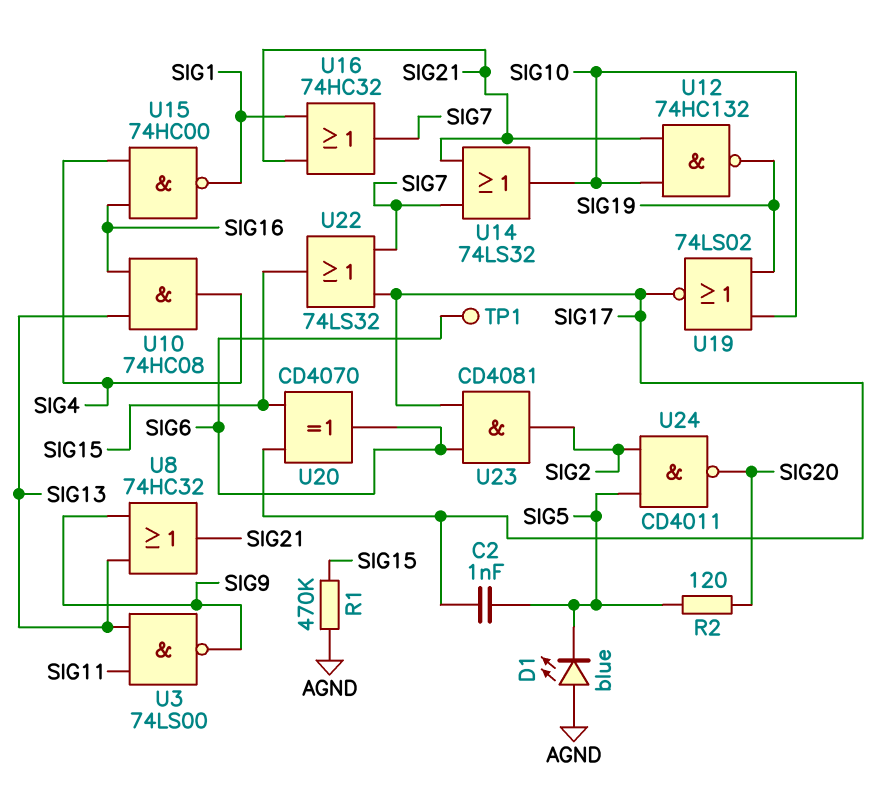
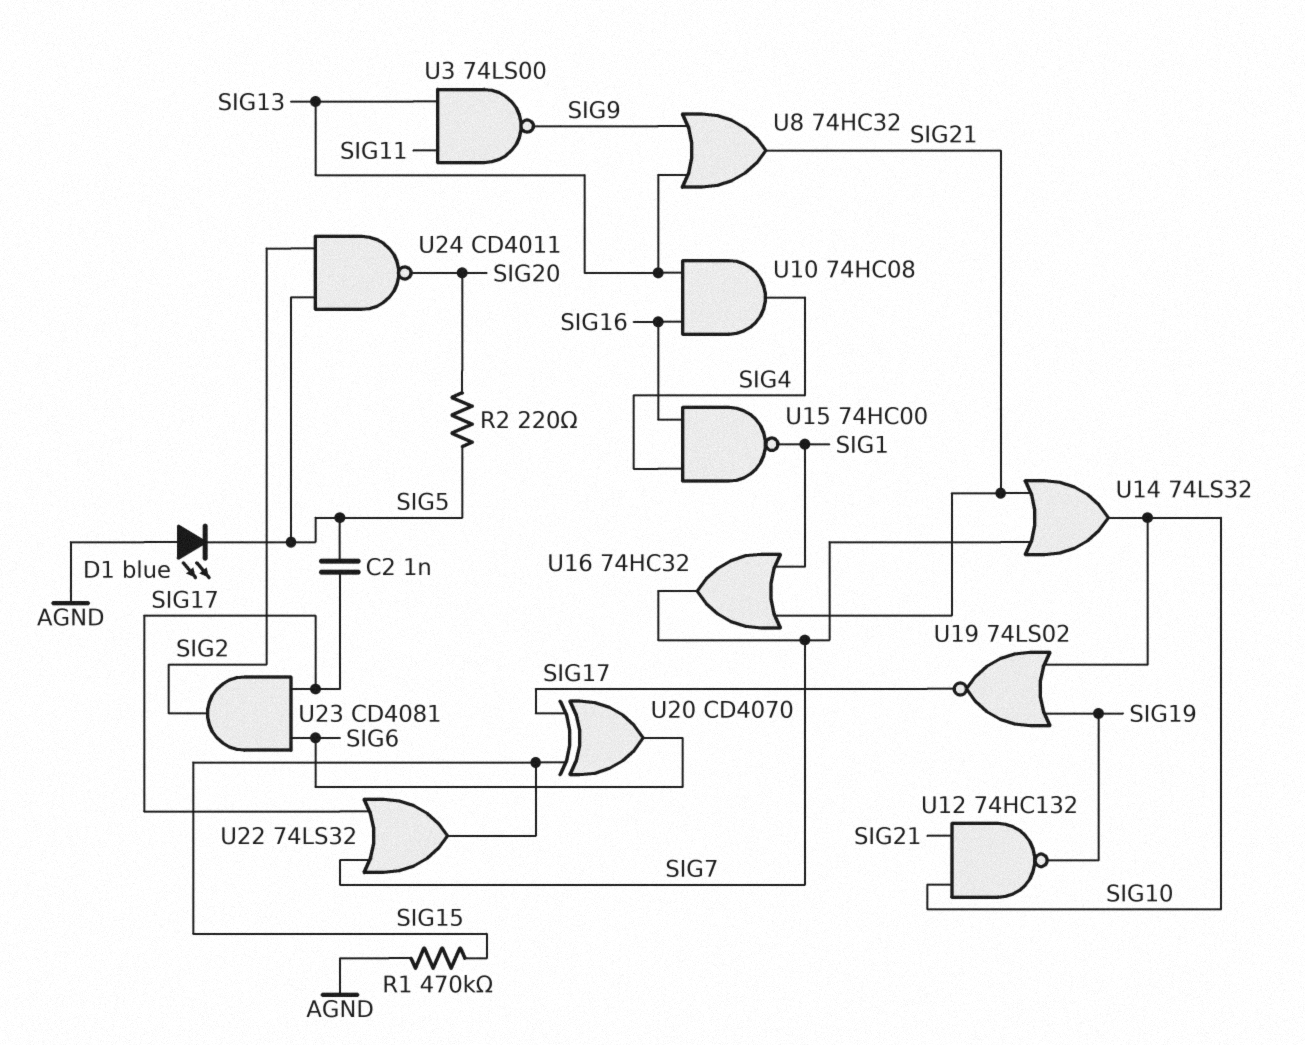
R2: 120 (SIG5, SIG20) -> 220 (SIG5, SIG20)
TP1: test point (SIG6) -> none

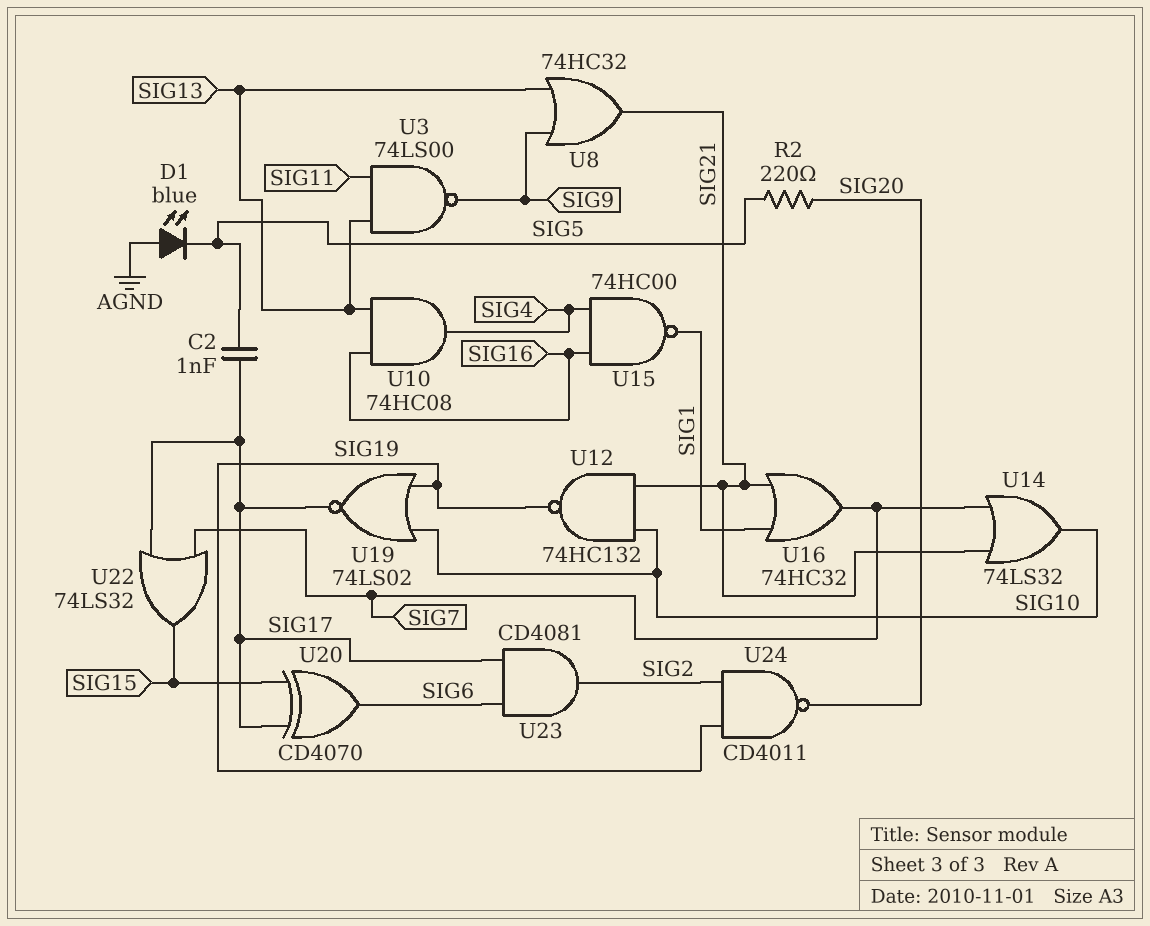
R1: 470k (AGND, SIG15) -> none
U24: NAND CD4011 (in SIG2, in SIG5, out SIG20) -> NAND CD4011 (in SIG2, in SIG19, out SIG20)

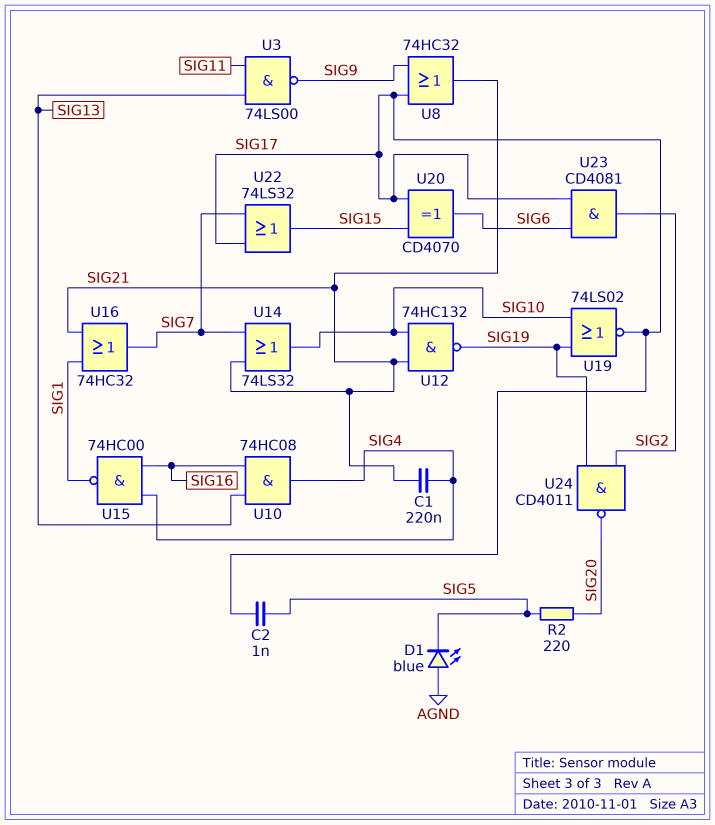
C1: none -> 220nF (SIG4, SIG21)
U8: OR 74HC32 (in SIG9, in SIG13, out SIG21) -> OR 74HC32 (in SIG9, in SIG17, out SIG21)

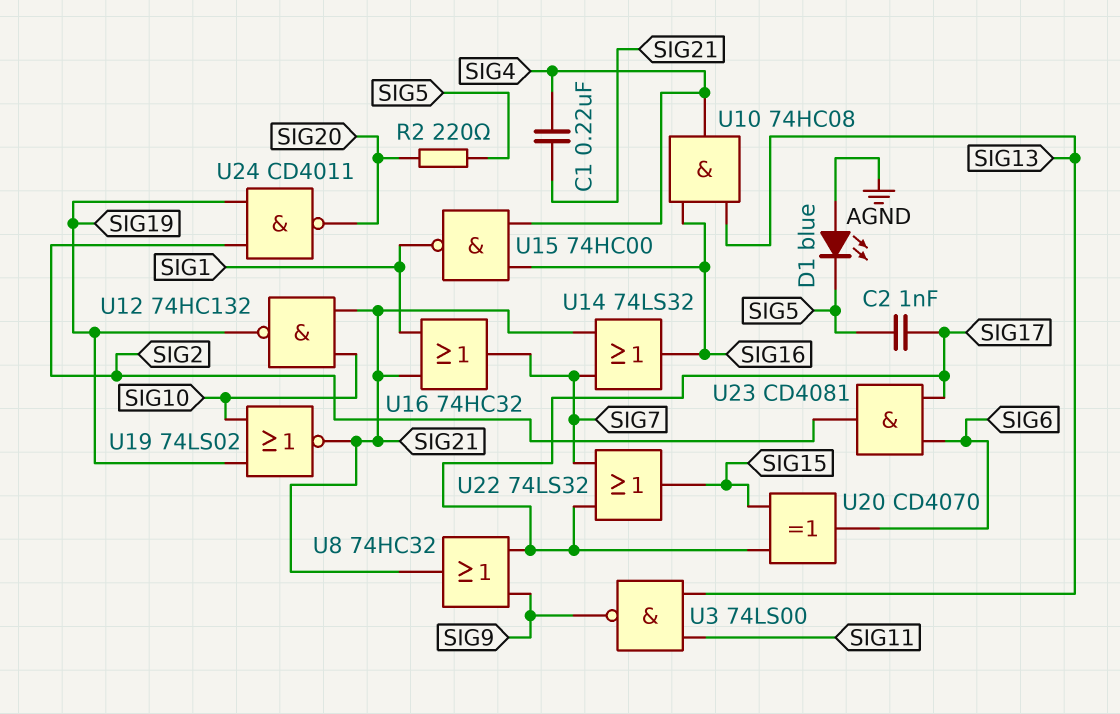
U14: OR 74LS32 (in SIG7, in SIG21, out SIG10) -> OR 74LS32 (in SIG7, in SIG21, out SIG16)
U19: NOR 74LS02 (in SIG10, in SIG19, out SIG17) -> NOR 74LS02 (in SIG10, in SIG19, out SIG21)

